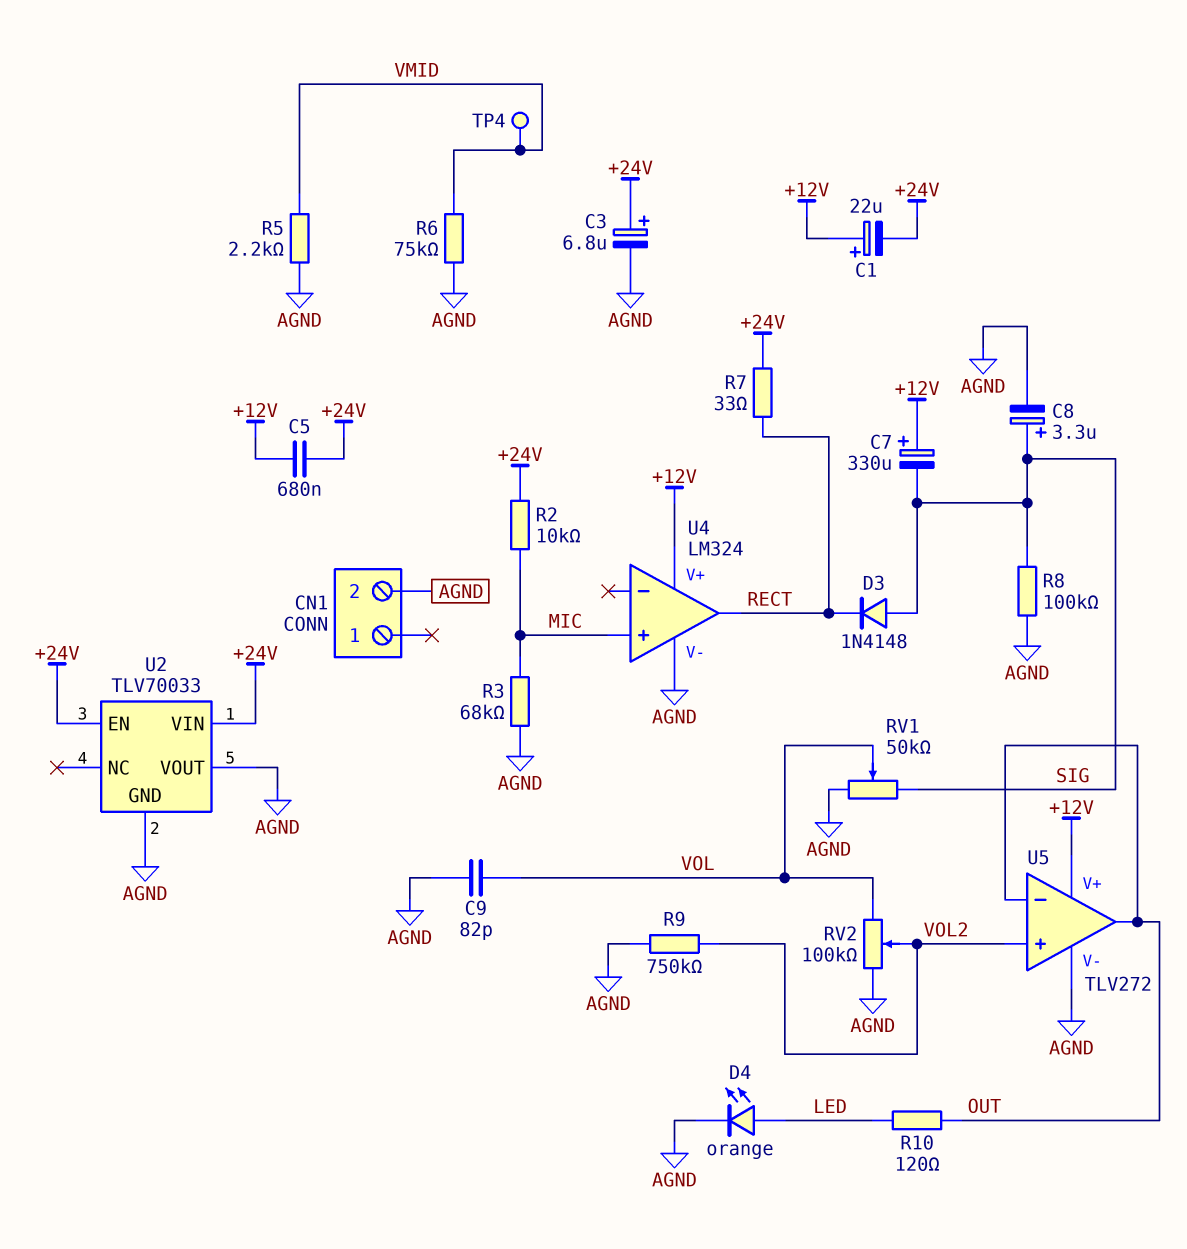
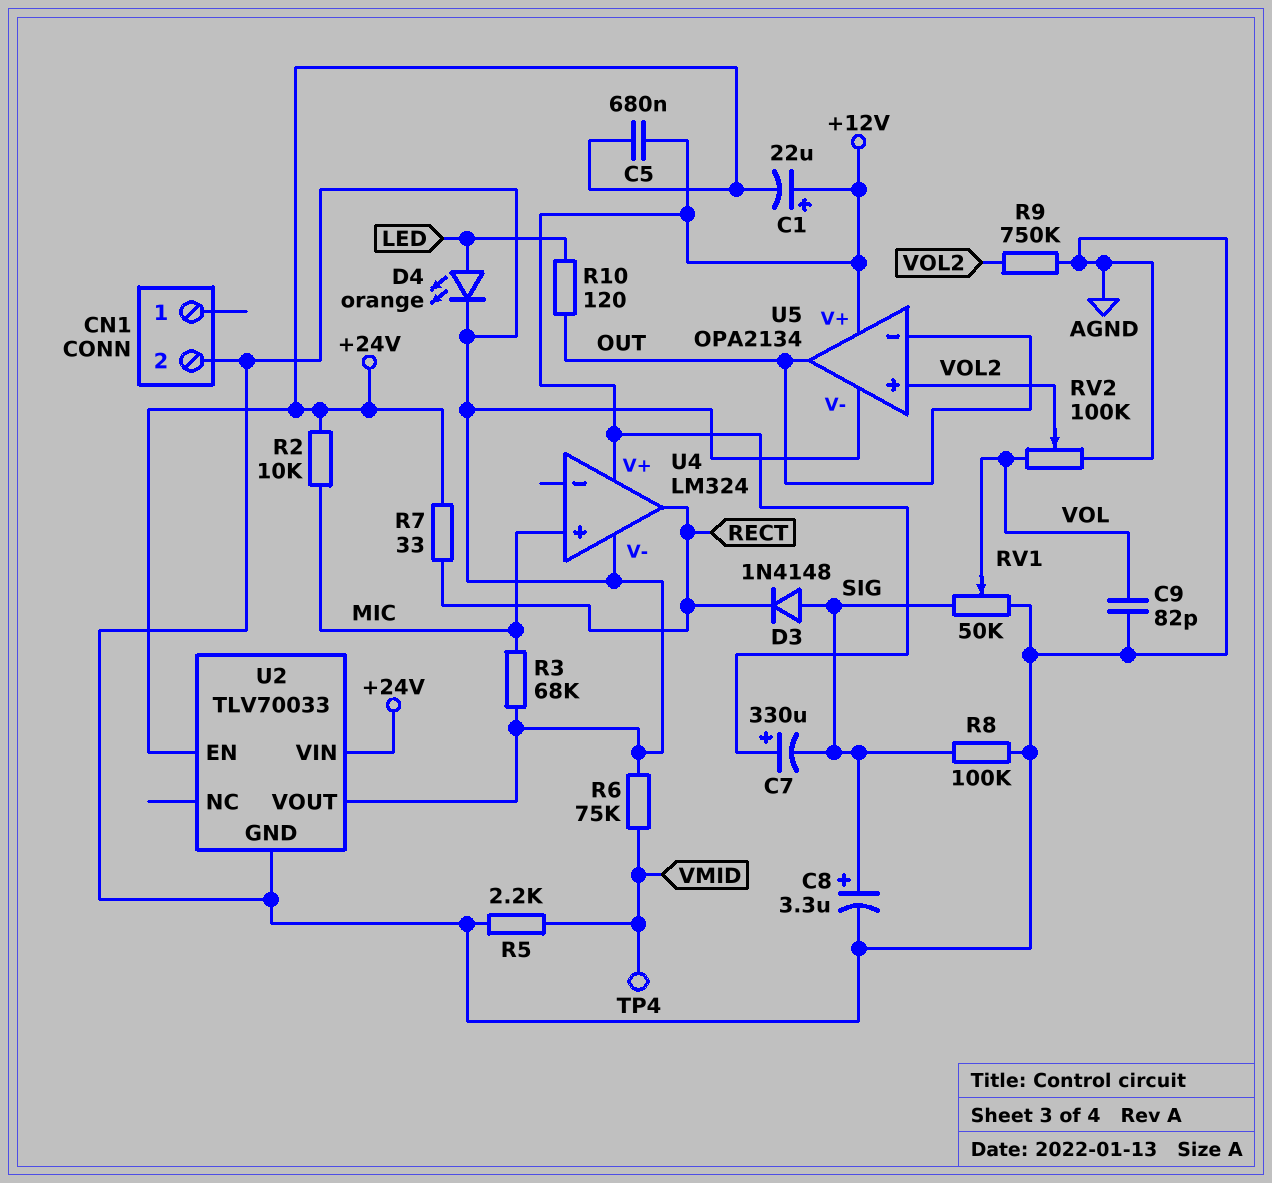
C3: 6.8uF (plus +24V, minus AGND) -> none
U5: TLV272 -> OPA2134

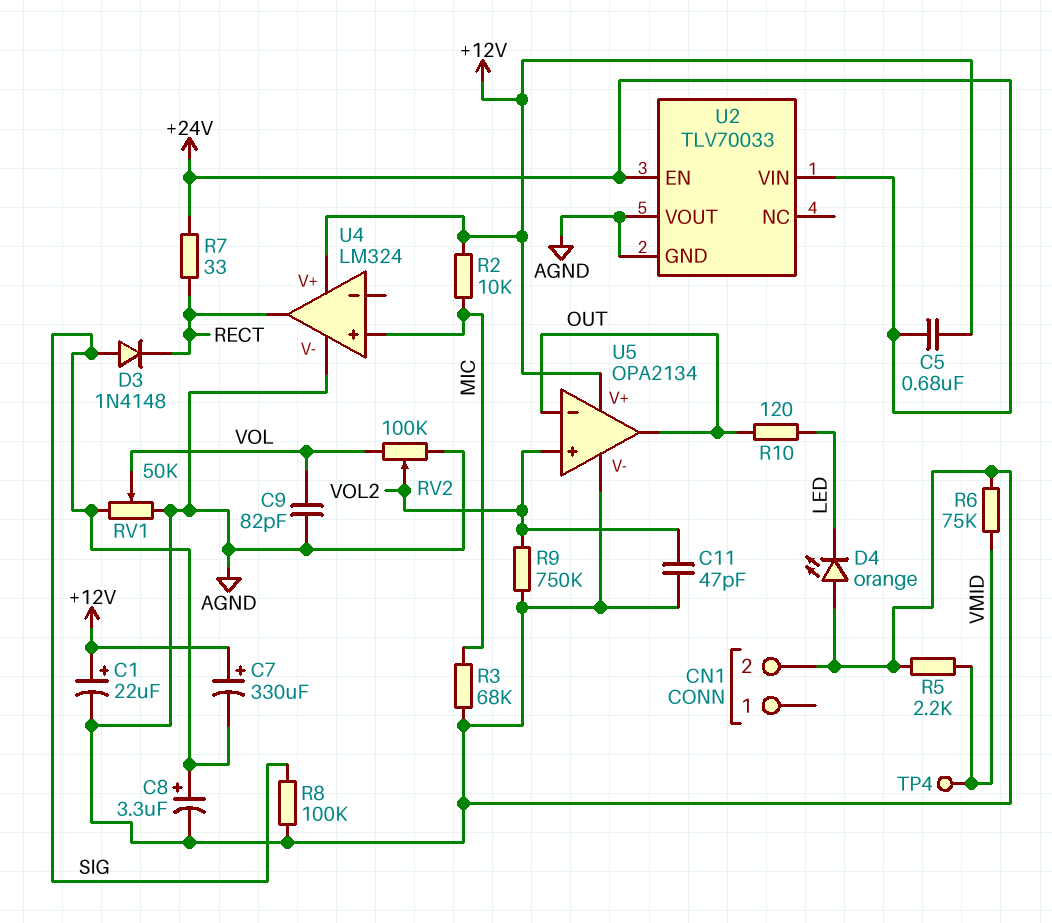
C1: 22uF (plus +12V, minus +24V) -> 22uF (plus +12V, minus AGND)
C11: none -> 47pF (AGND, VOL2)
D4: LED orange (A LED, K AGND) -> LED orange (A AGND, K LED)
R2: 10k (+24V, MIC) -> 10k (+12V, MIC)

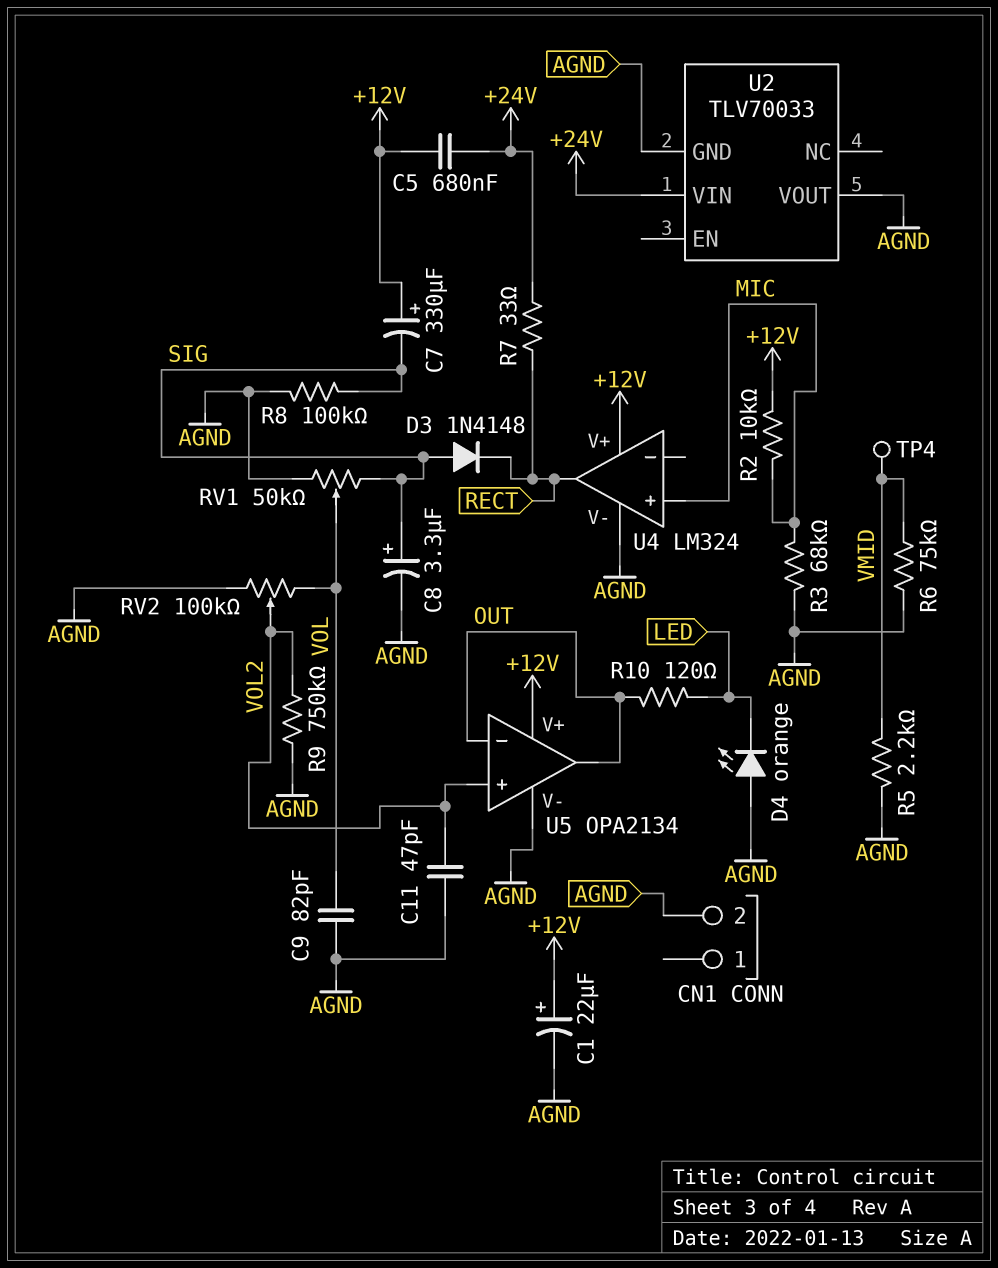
U2 pin EN: +24V -> none

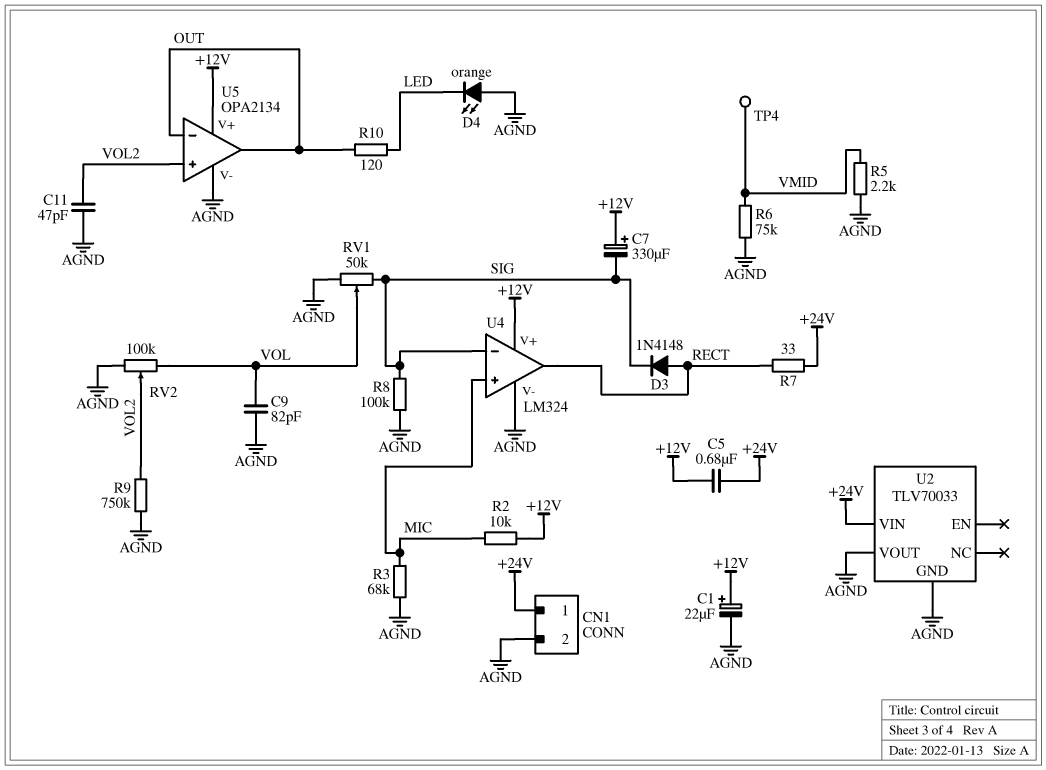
C8: 3.3uF (plus SIG, minus AGND) -> none
CN1 pin 1: none -> +24V
D3: diode 1N4148 (A SIG, K RECT) -> diode 1N4148 (A RECT, K SIG)
U4 pin in-: none -> SIG

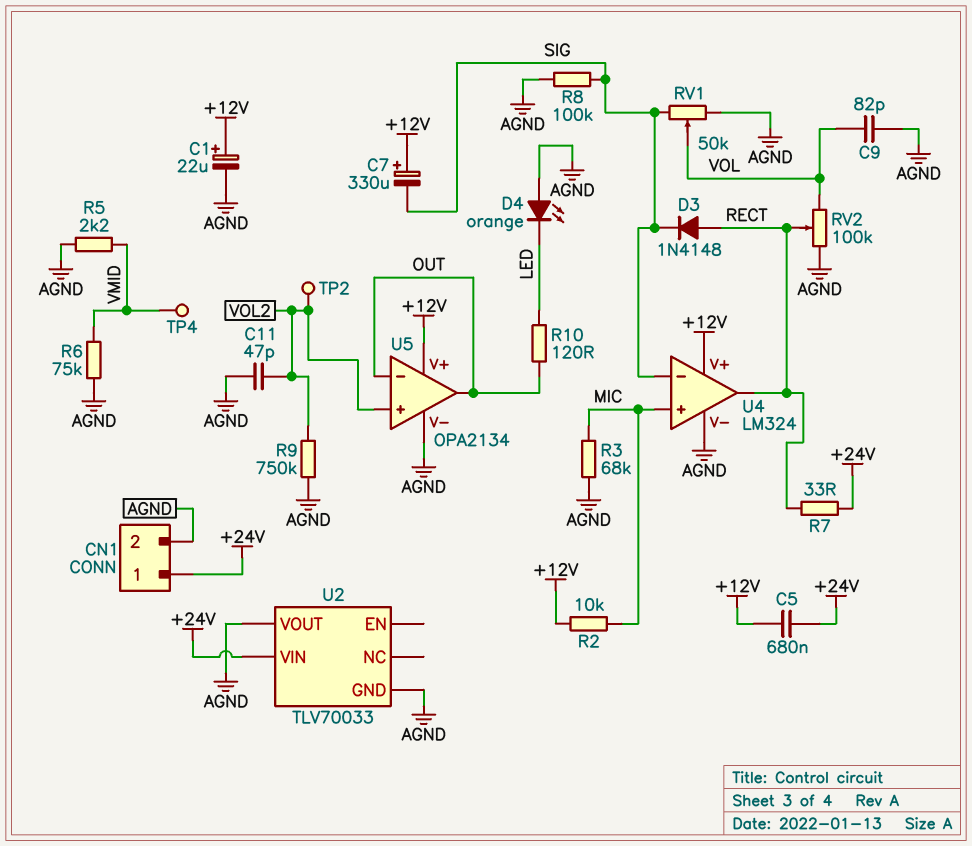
RV2: 100k (AGND, VOL, wiper VOL2) -> 100k (AGND, VOL, wiper RECT)
TP2: none -> test point (VOL2)

